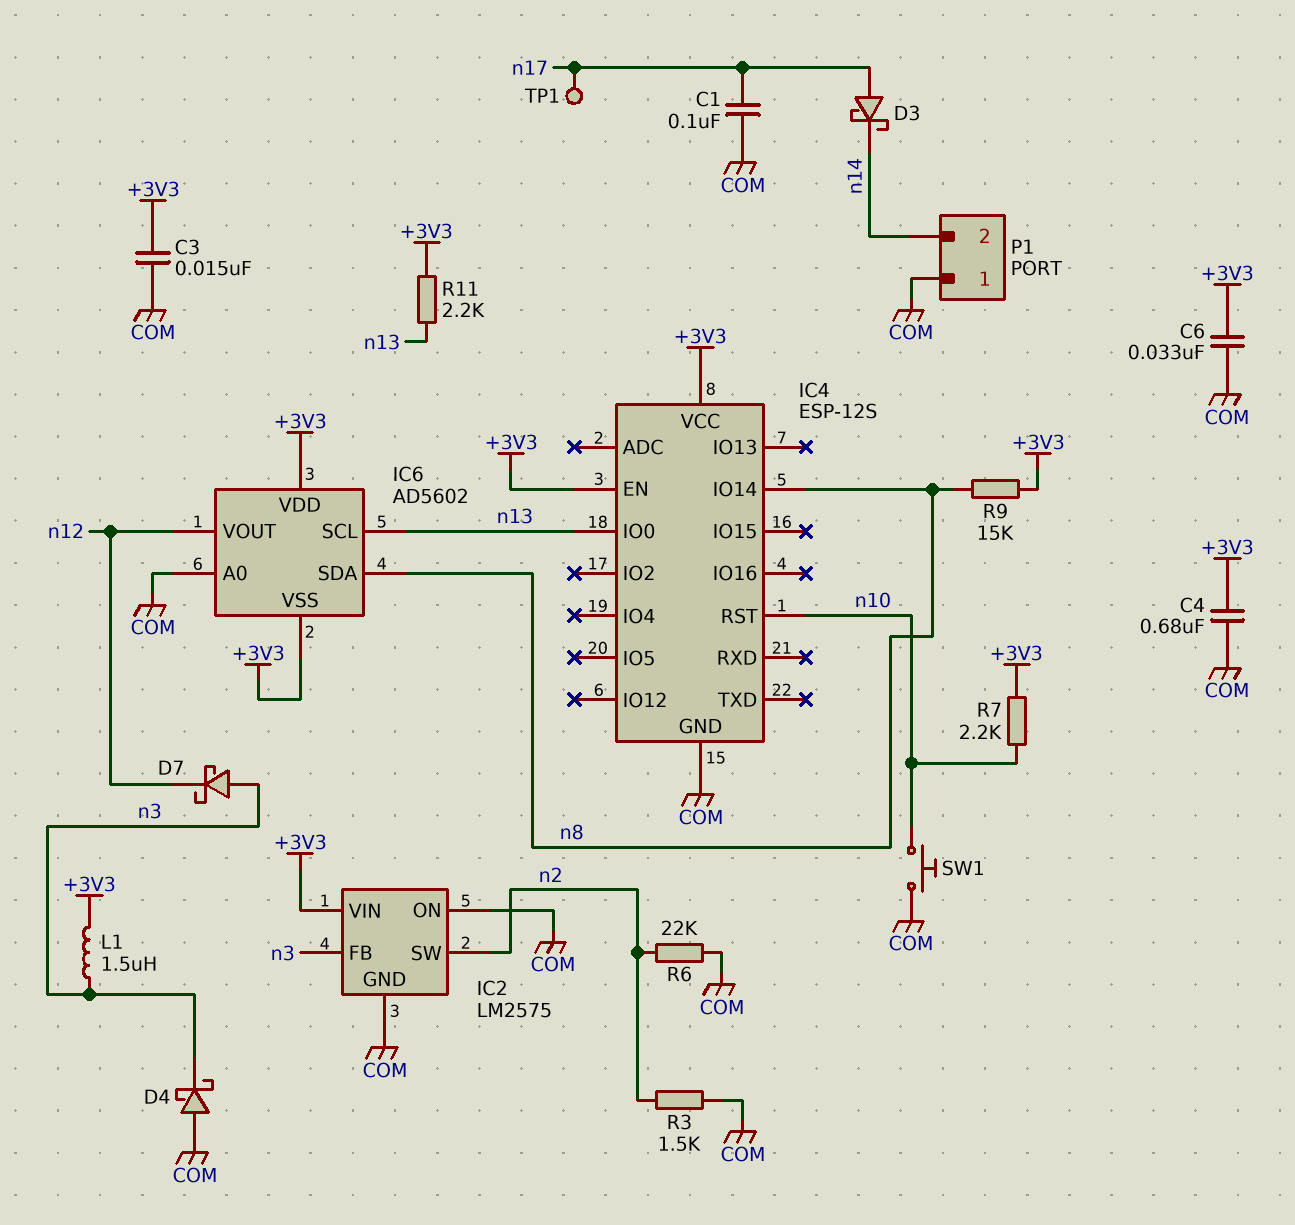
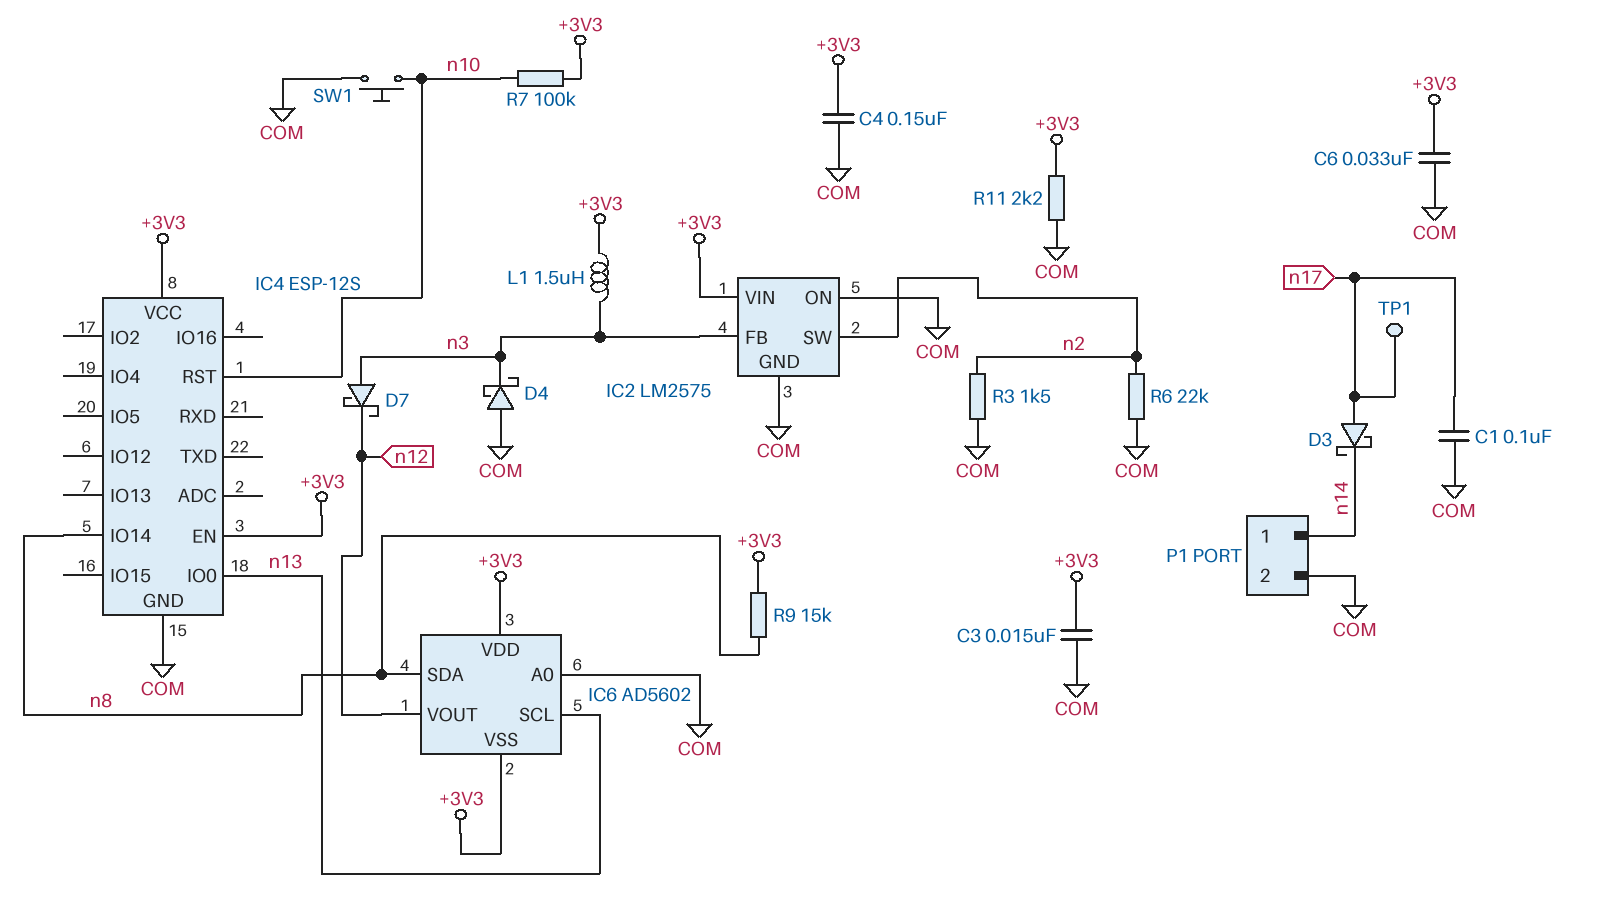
C4: 680nF (+3V3, COM) -> 150nF (+3V3, COM)
P1 pin 1: COM -> n14
P1 pin 2: n14 -> COM
R7: 2.2k (+3V3, n10) -> 100k (+3V3, n10)
R11: 2.2k (+3V3, n13) -> 2.2k (+3V3, COM)

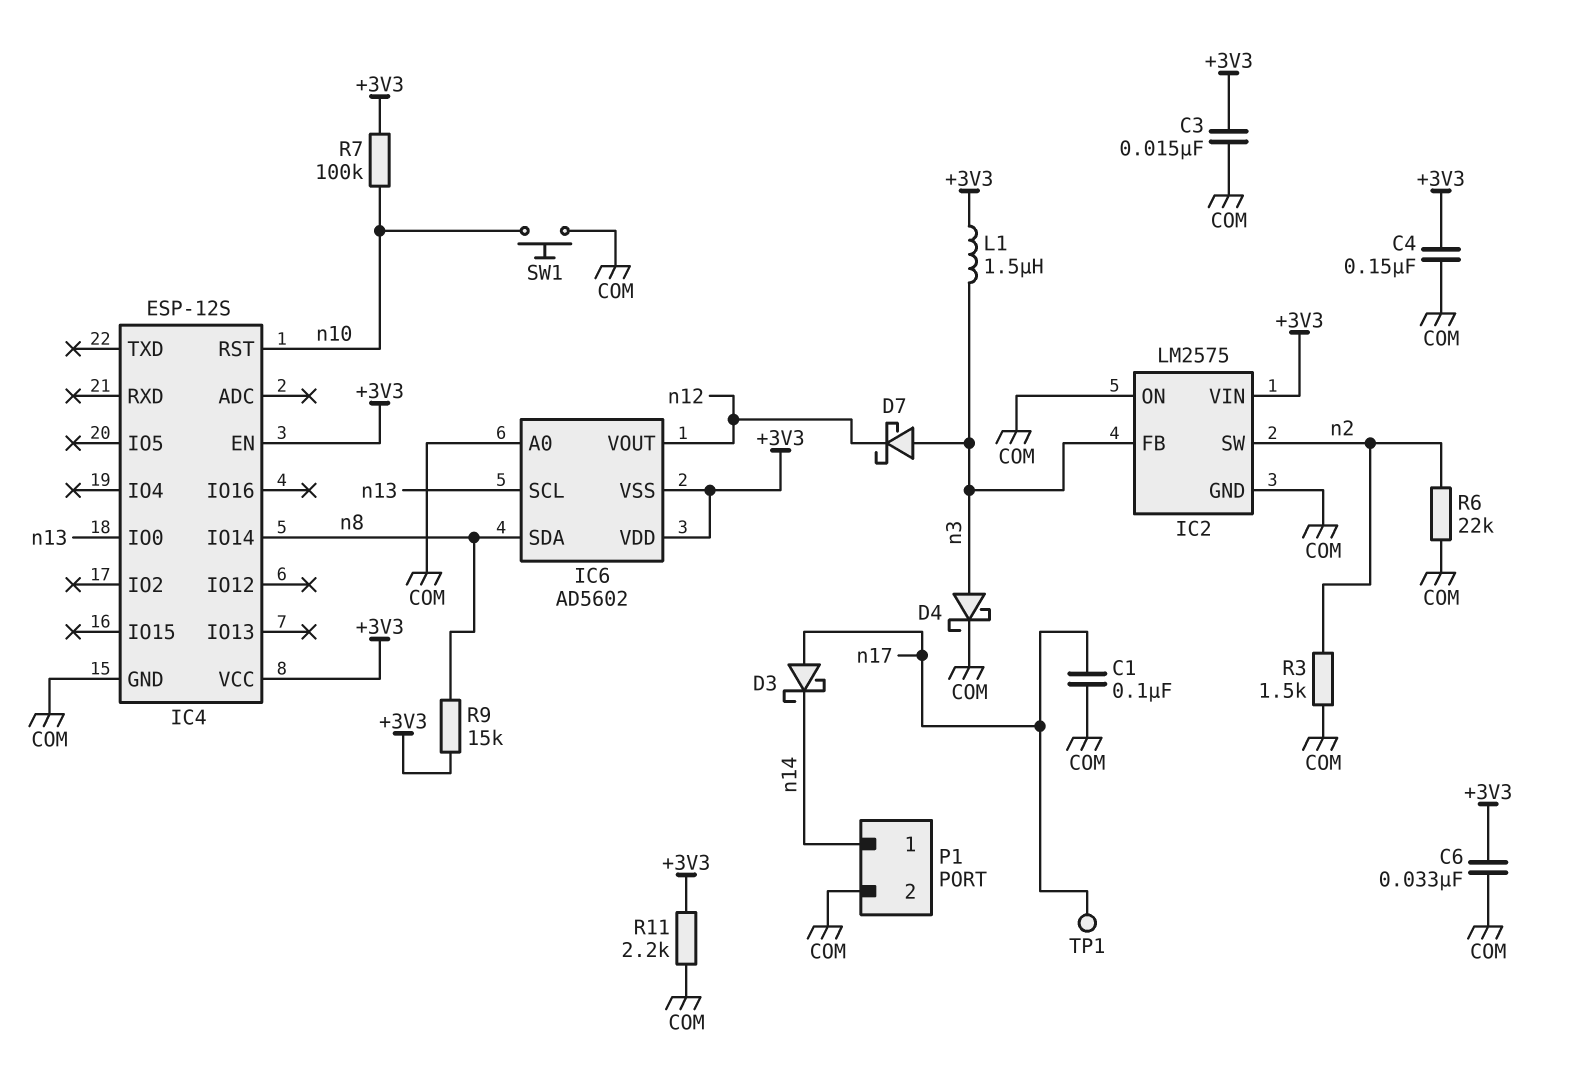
D4: schottky (A COM, K n3) -> schottky (A n3, K COM)

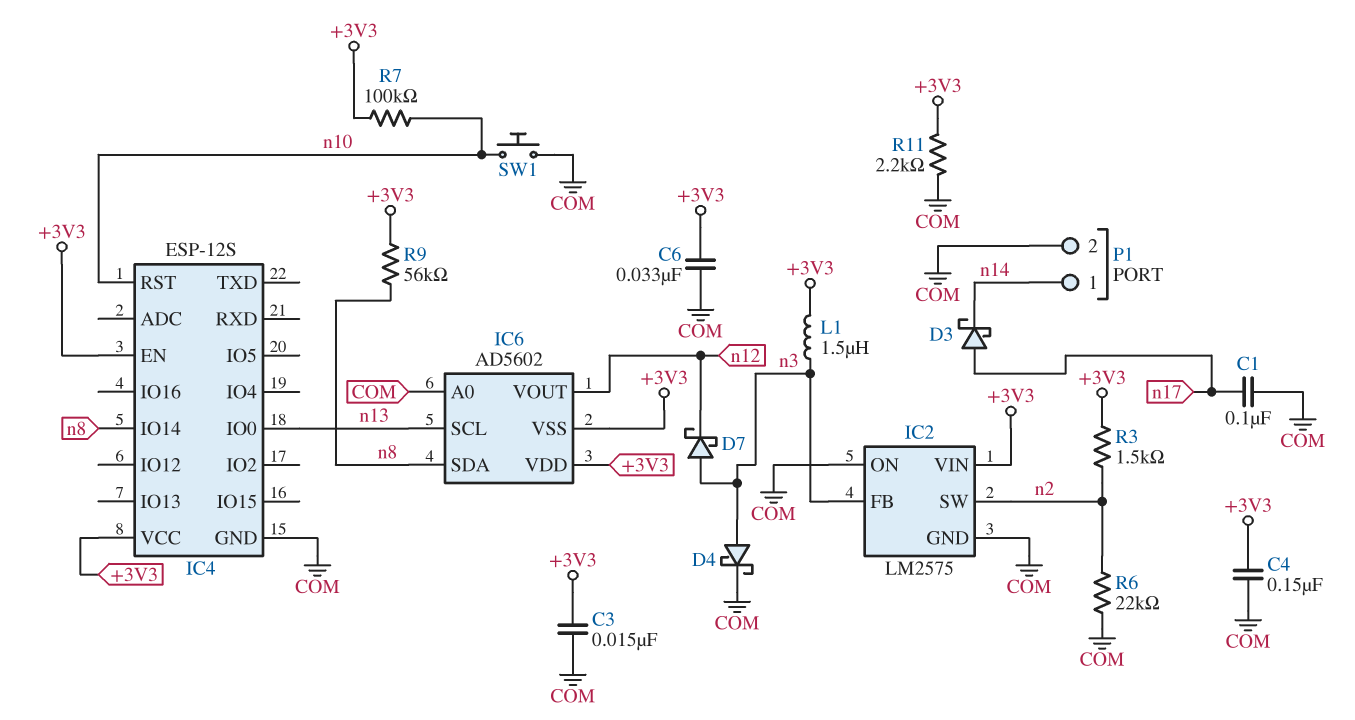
R3: 1.5k (COM, n2) -> 1.5k (+3V3, n2)
R9: 15k (+3V3, n8) -> 56k (+3V3, n8)
TP1: test point (n17) -> none

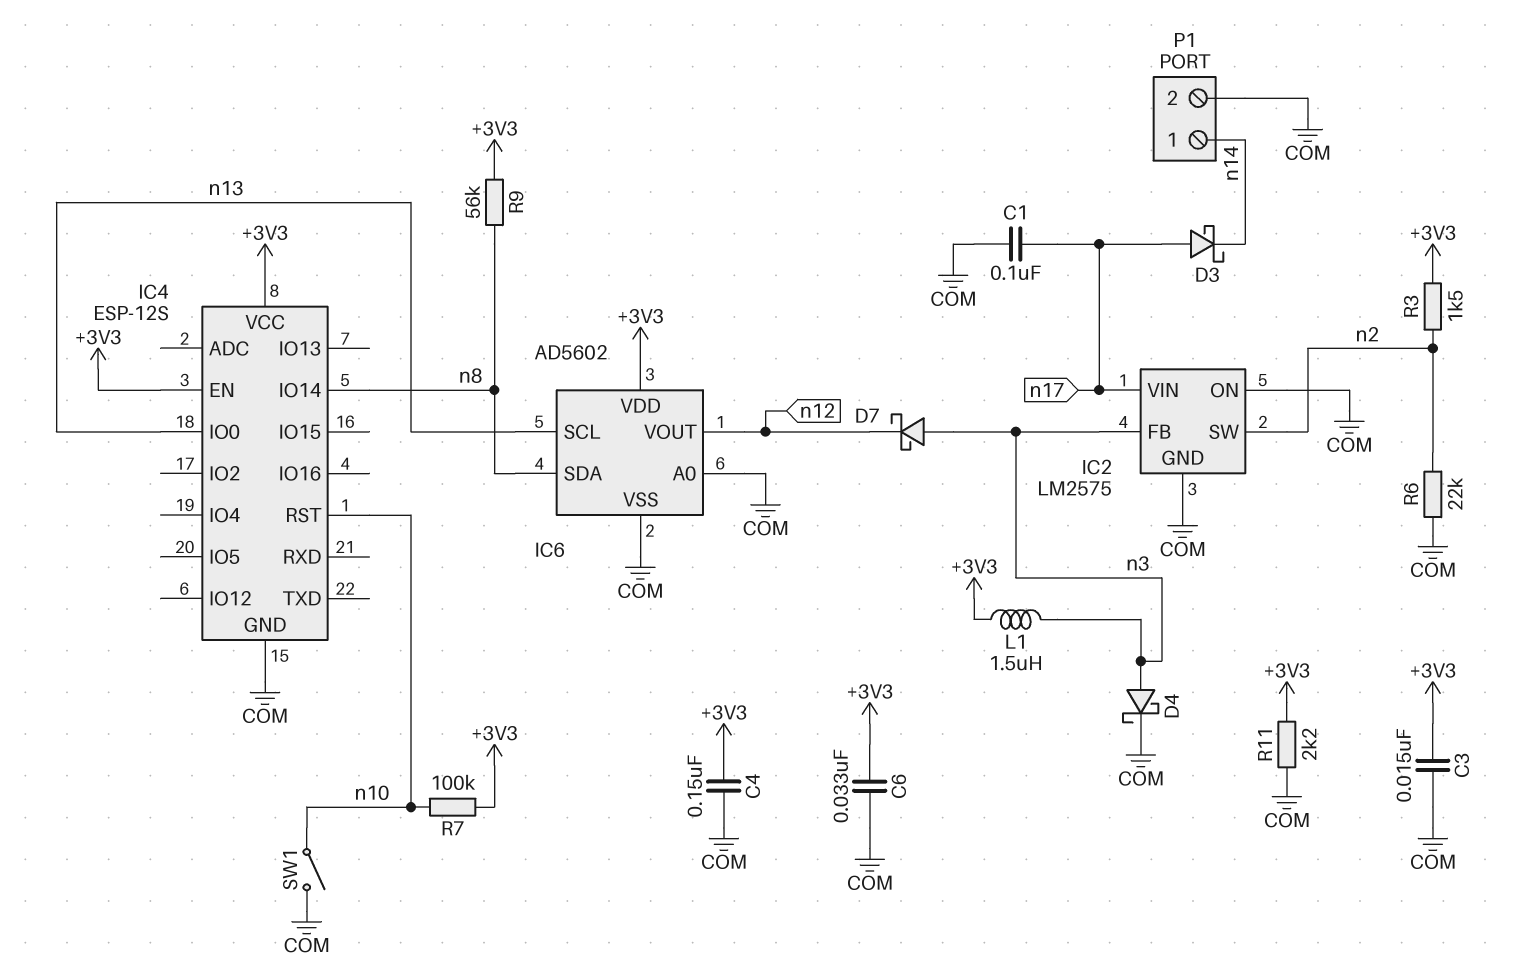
IC2 pin VIN: +3V3 -> n17
IC6 pin VSS: +3V3 -> COM
SW1: button (COM, n10) -> switch (COM, n10)

